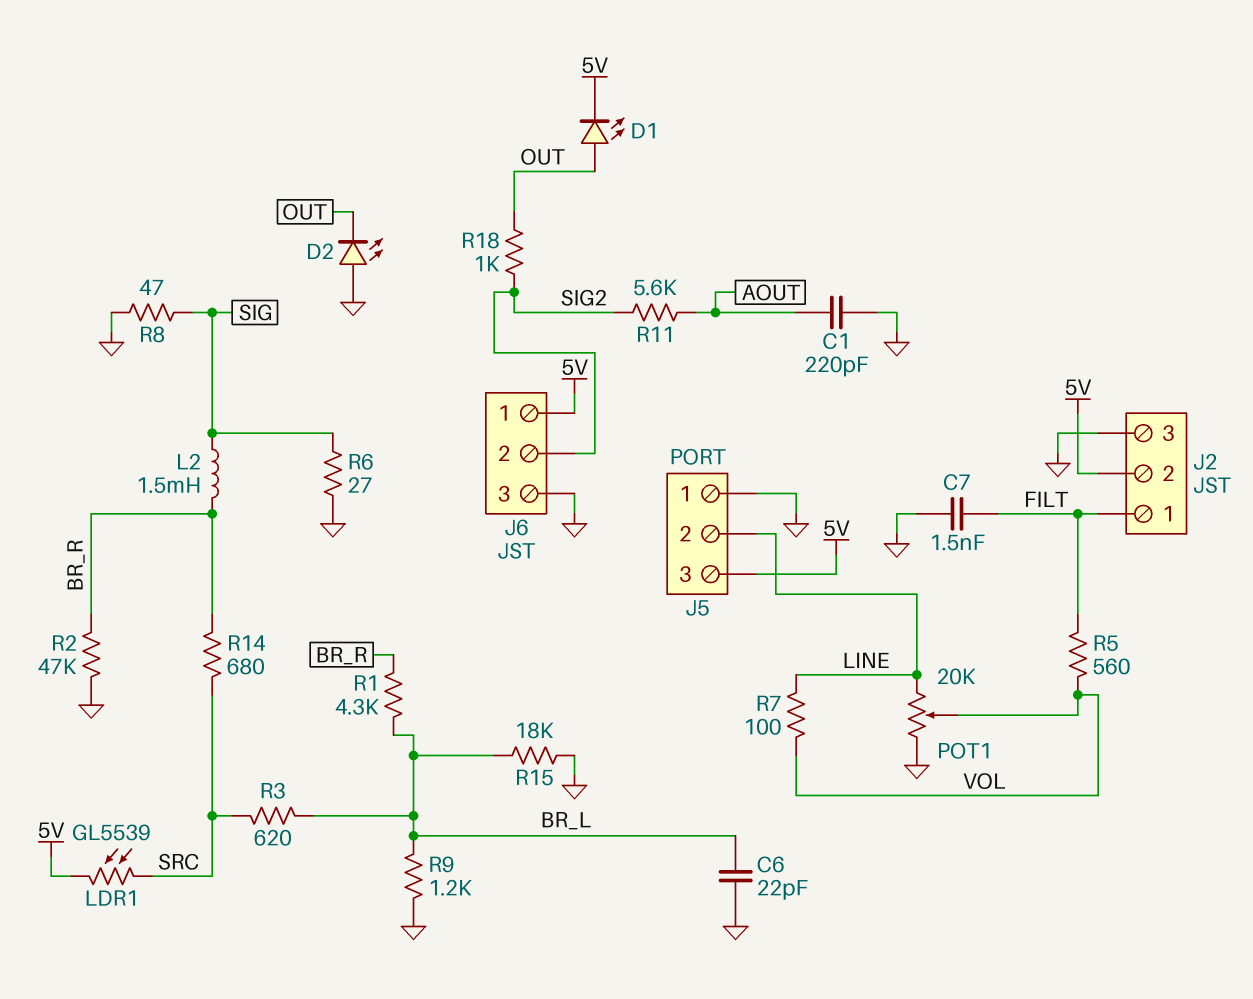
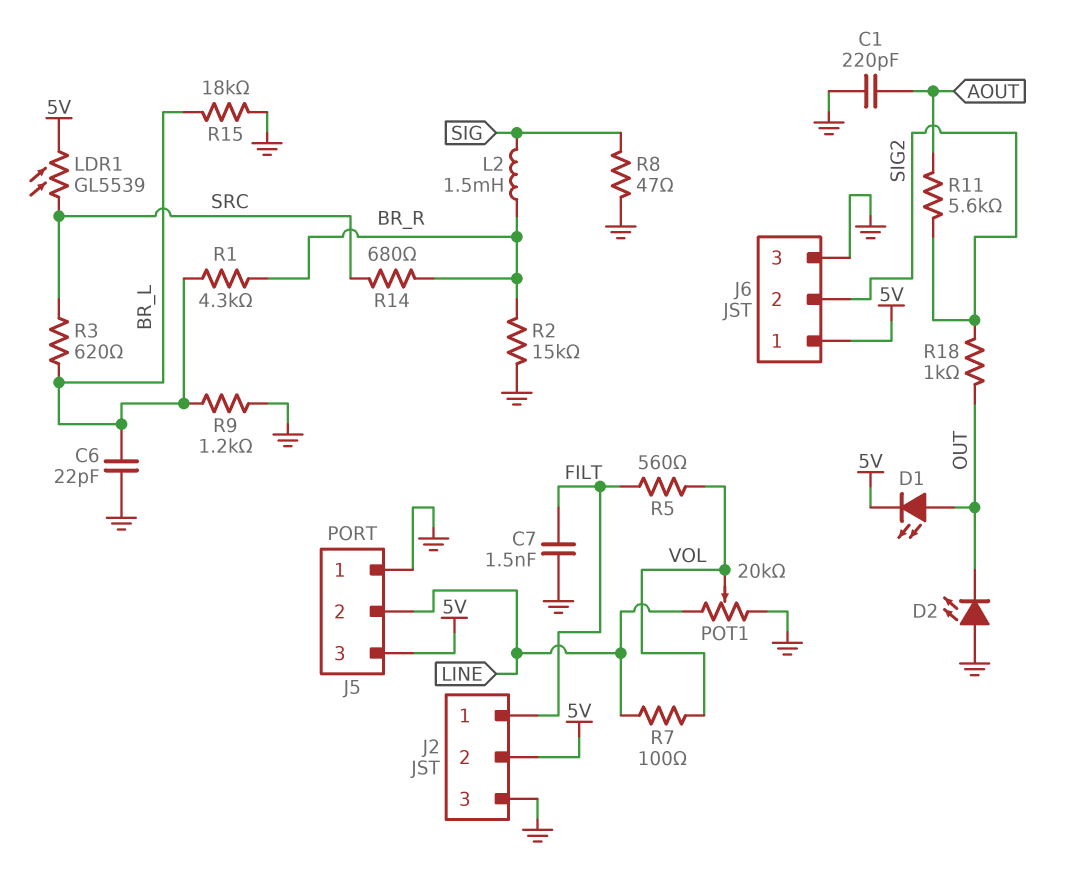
R2: 47k (BR_R, GND) -> 15k (BR_R, GND)
R6: 27 (GND, SIG) -> none

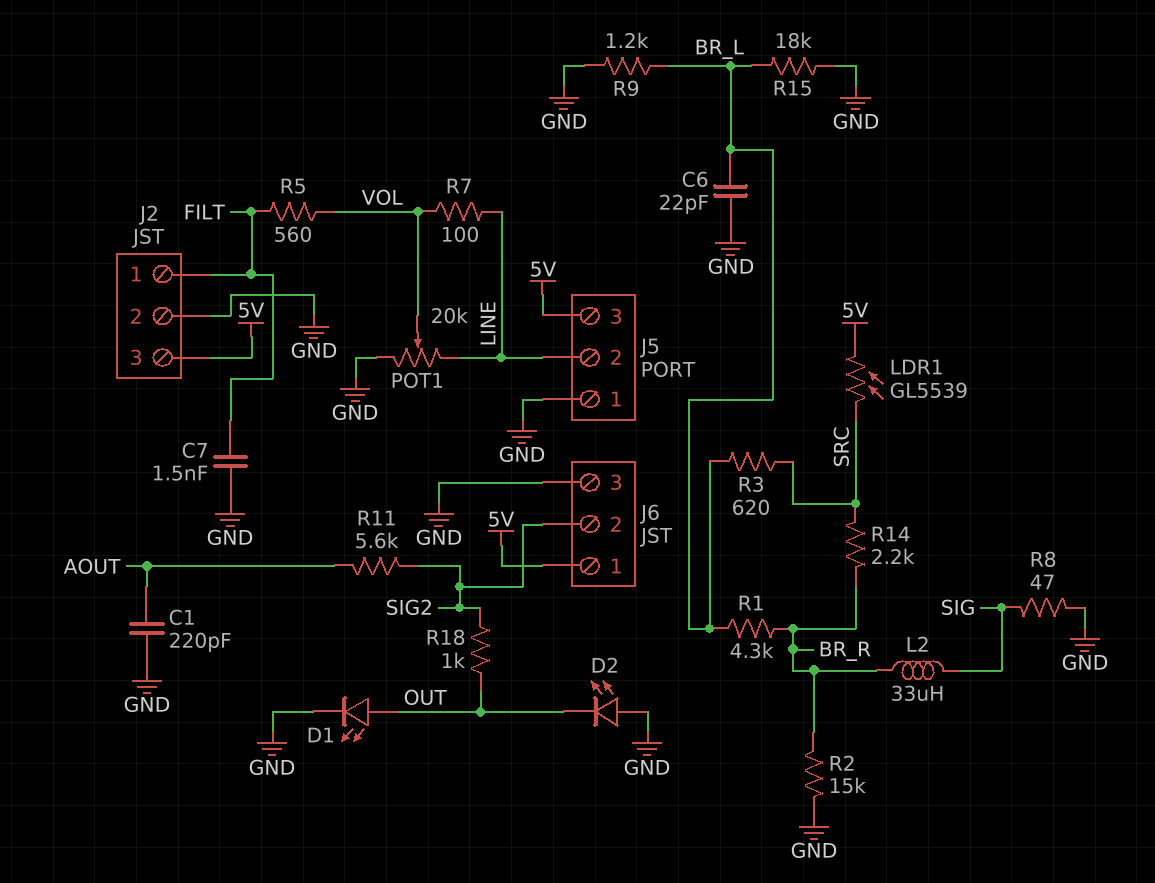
D1: LED (A OUT, K 5V) -> LED (A OUT, K GND)
J2 pin 2: 5V -> GND
J2 pin 3: GND -> 5V
L2: 1.5mH (BR_R, SIG) -> 33uH (BR_R, SIG)
R14: 680 (BR_R, SRC) -> 2.2k (BR_R, SRC)

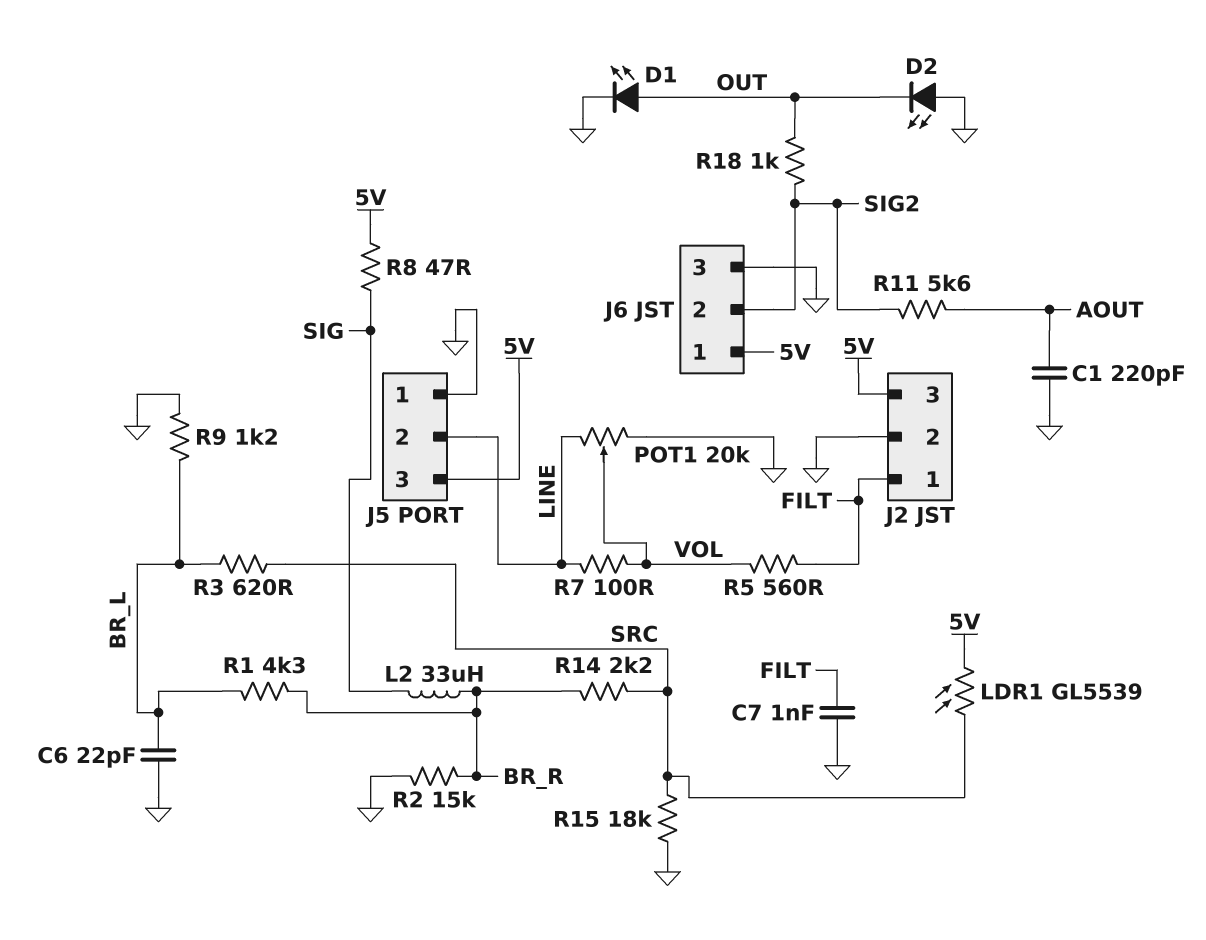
C7: 1.5nF (FILT, GND) -> 1nF (FILT, GND)
R8: 47 (GND, SIG) -> 47 (5V, SIG)
R15: 18k (BR_L, GND) -> 18k (GND, SRC)

